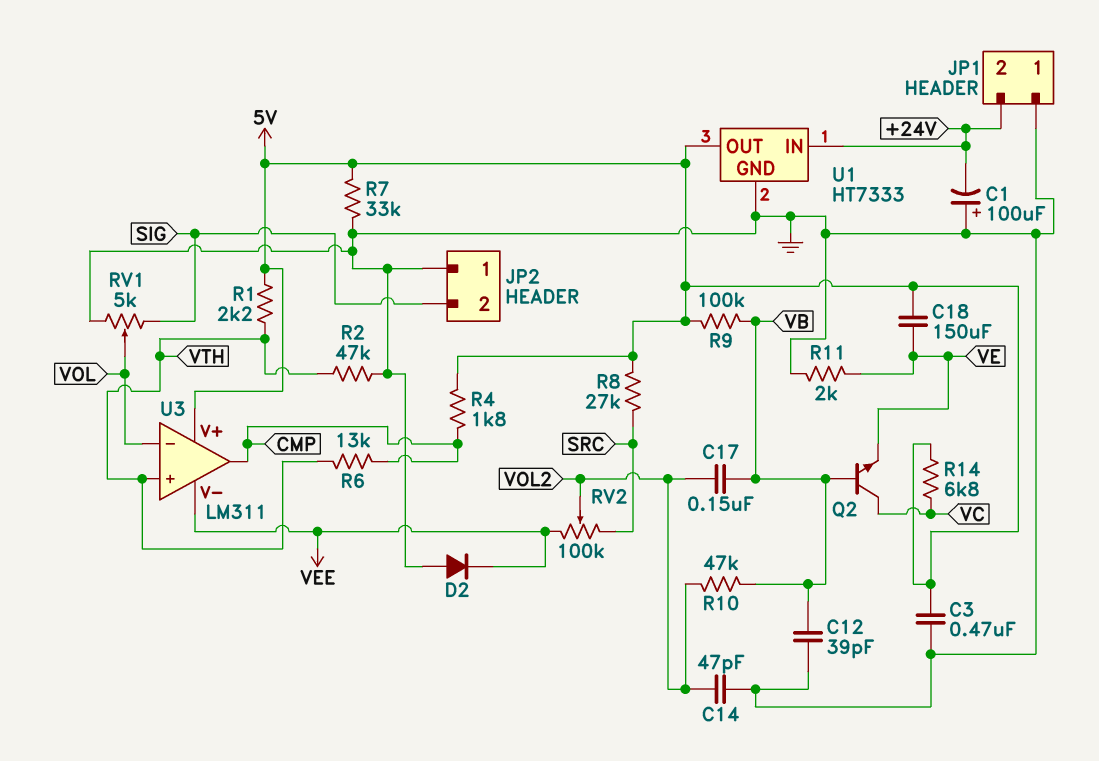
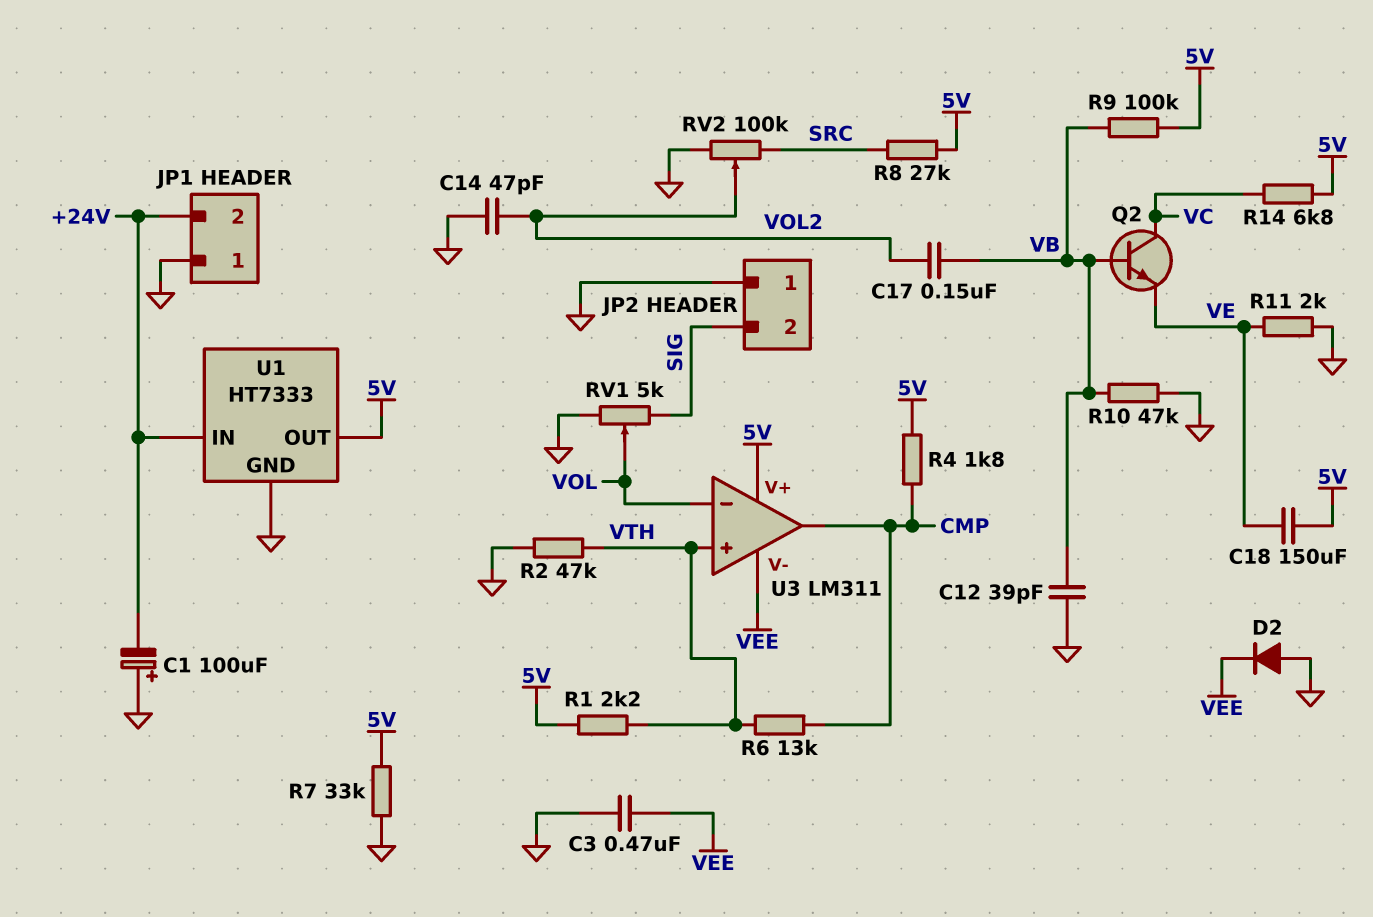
C3: 470nF (5V, GND) -> 470nF (GND, VEE)
R10: 47k (VB, VOL2) -> 47k (GND, VB)
RV2: 100k (SRC, VEE, wiper VOL2) -> 100k (GND, SRC, wiper VOL2)

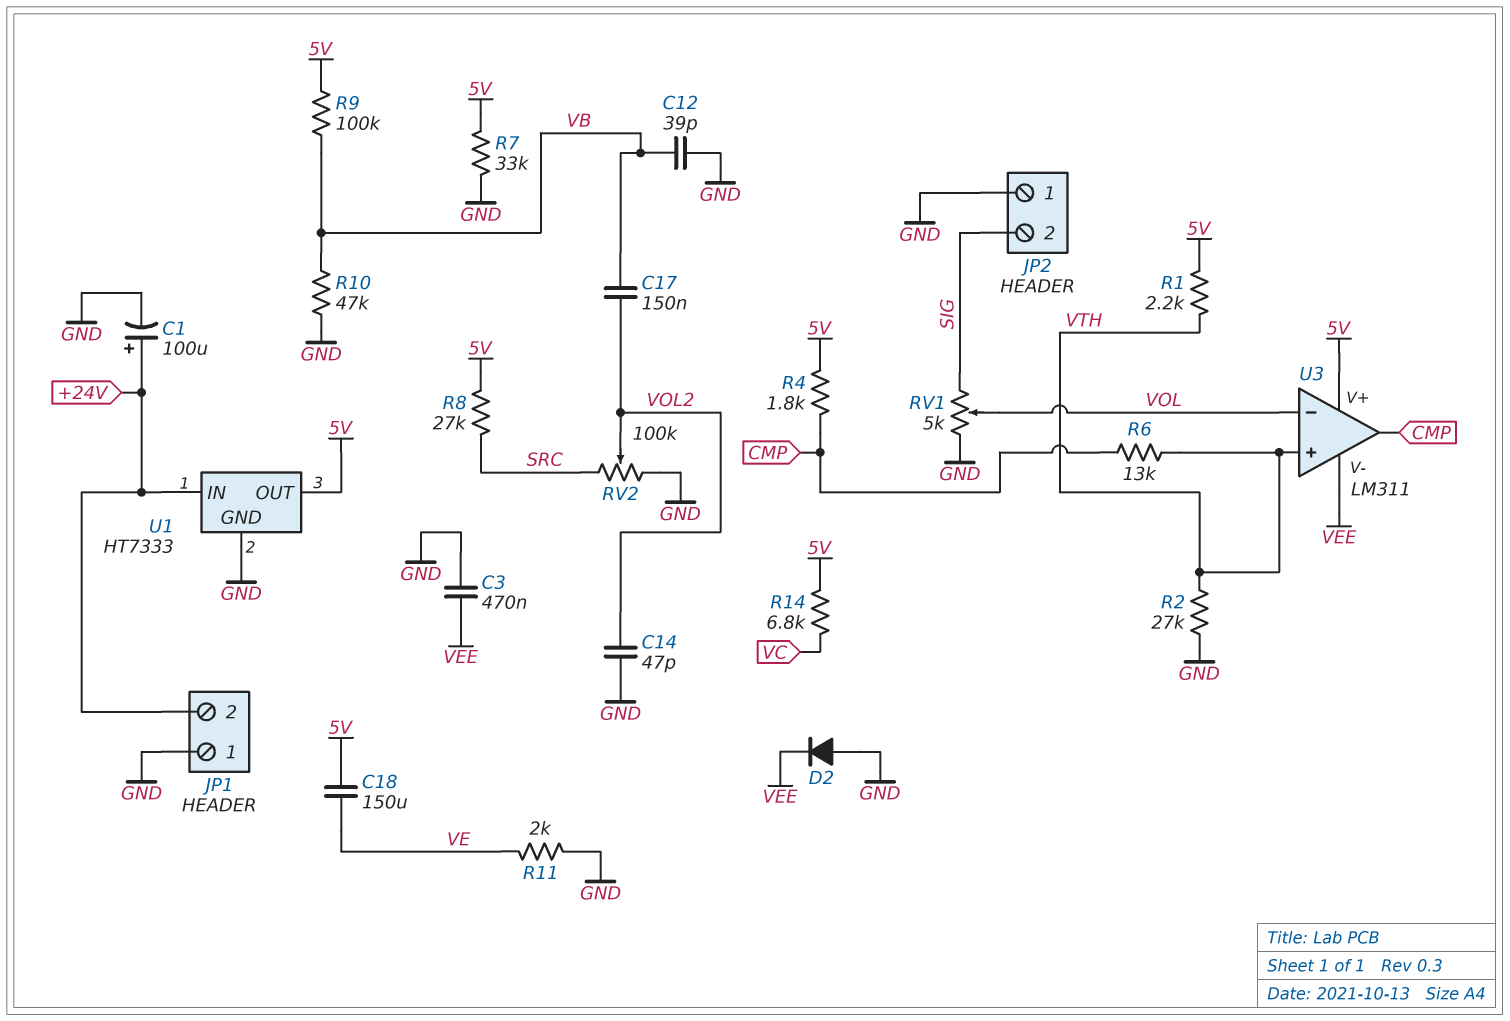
C1: 100uF (plus GND, minus +24V) -> 100uF (plus +24V, minus GND)
Q2: NPN (B VB, C VC, E VE) -> none
R2: 47k (GND, VTH) -> 27k (GND, VTH)

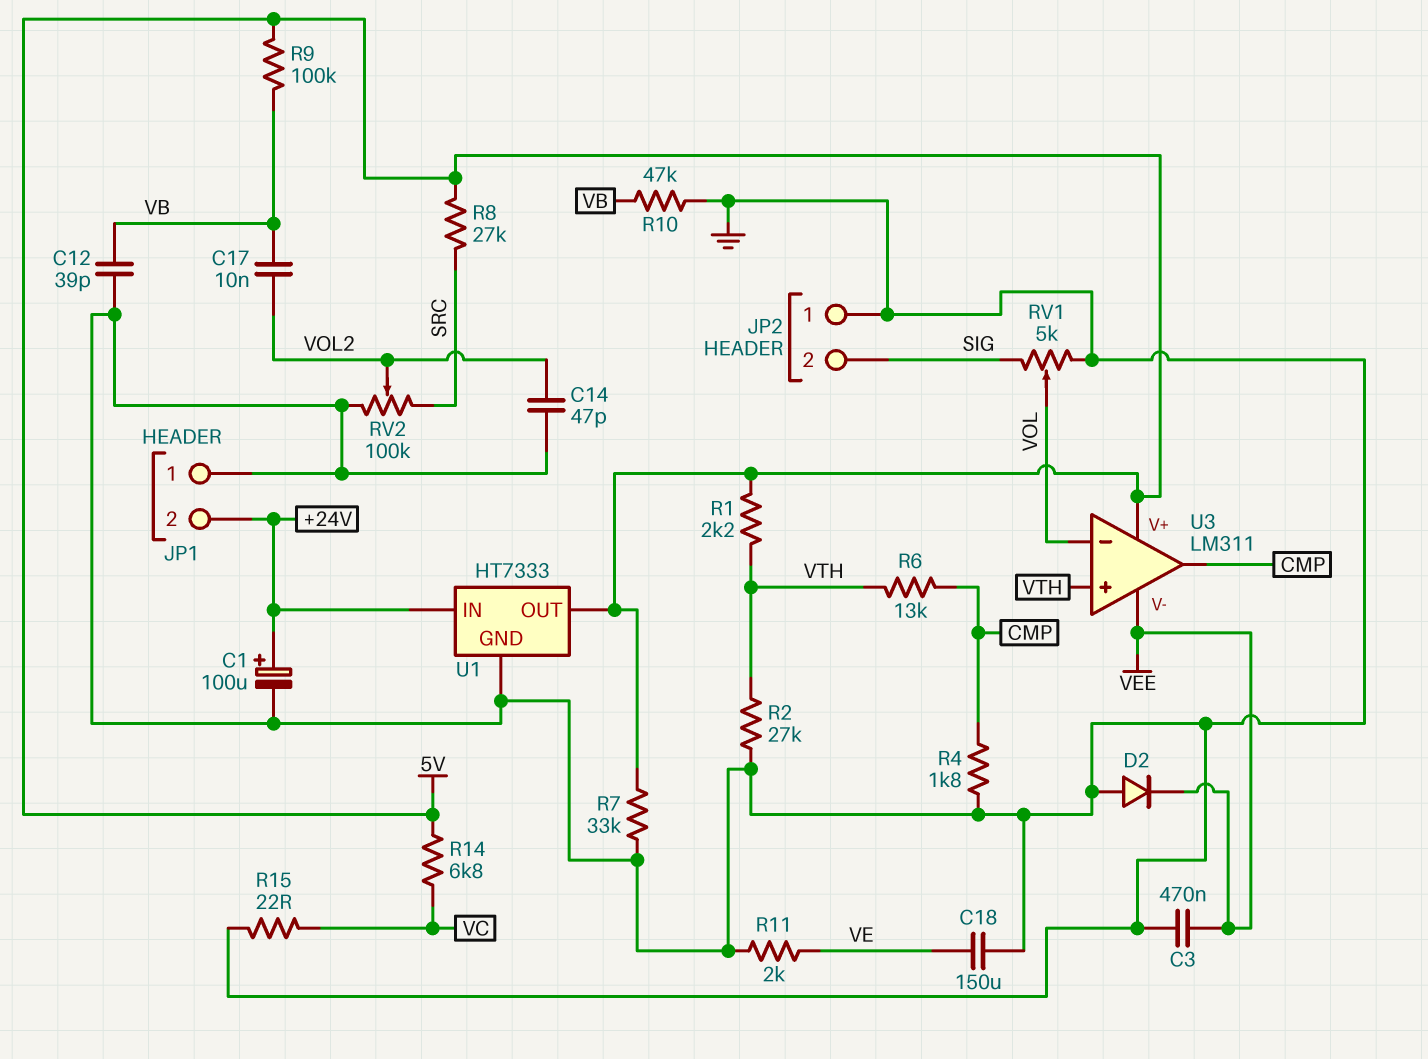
C17: 150nF (VB, VOL2) -> 10nF (VB, VOL2)
C18: 150uF (5V, VE) -> 150uF (GND, VE)
R4: 1.8k (5V, CMP) -> 1.8k (CMP, GND)
R15: none -> 22 (GND, VC)

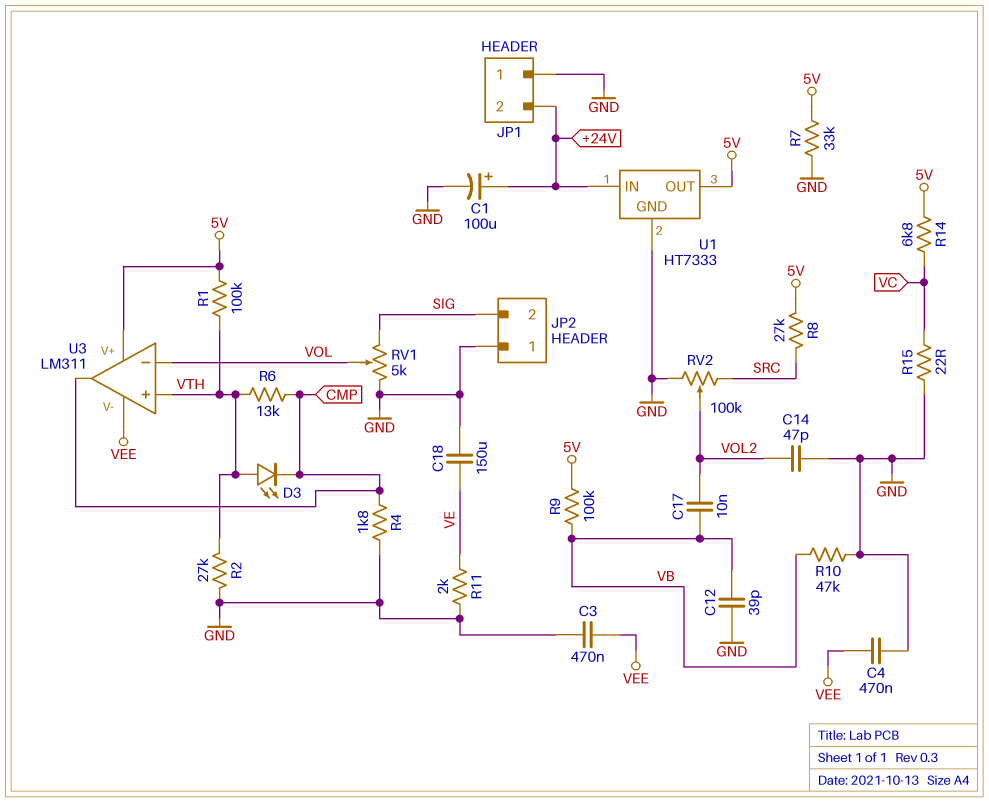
C4: none -> 470nF (GND, VEE)
D2: diode (A GND, K VEE) -> none
D3: none -> LED (A VTH, K CMP)
R1: 2.2k (5V, VTH) -> 100k (5V, VTH)

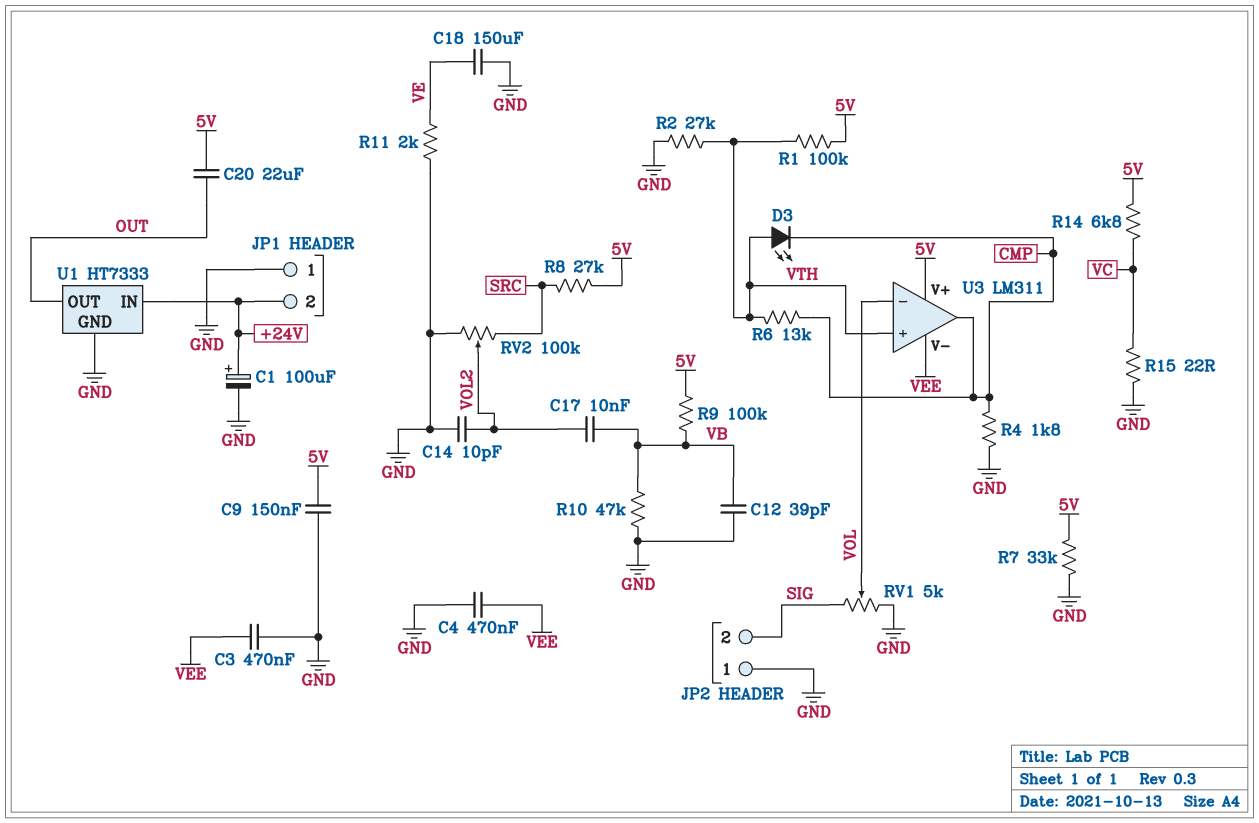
C9: none -> 150nF (5V, GND)
C14: 47pF (GND, VOL2) -> 10pF (GND, VOL2)
C20: none -> 22uF (5V, OUT)
U1 pin OUT: 5V -> OUT

